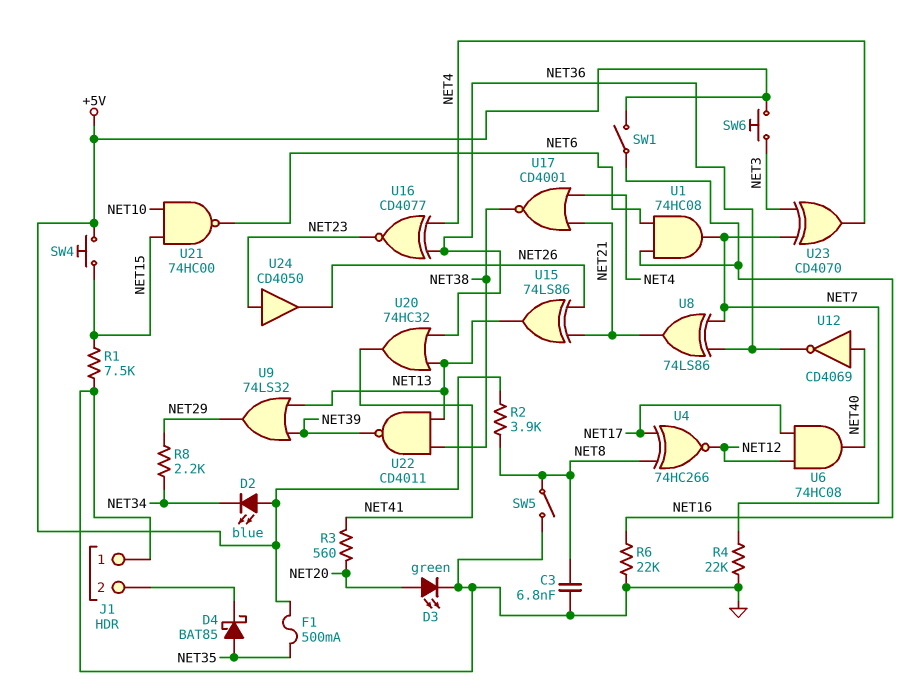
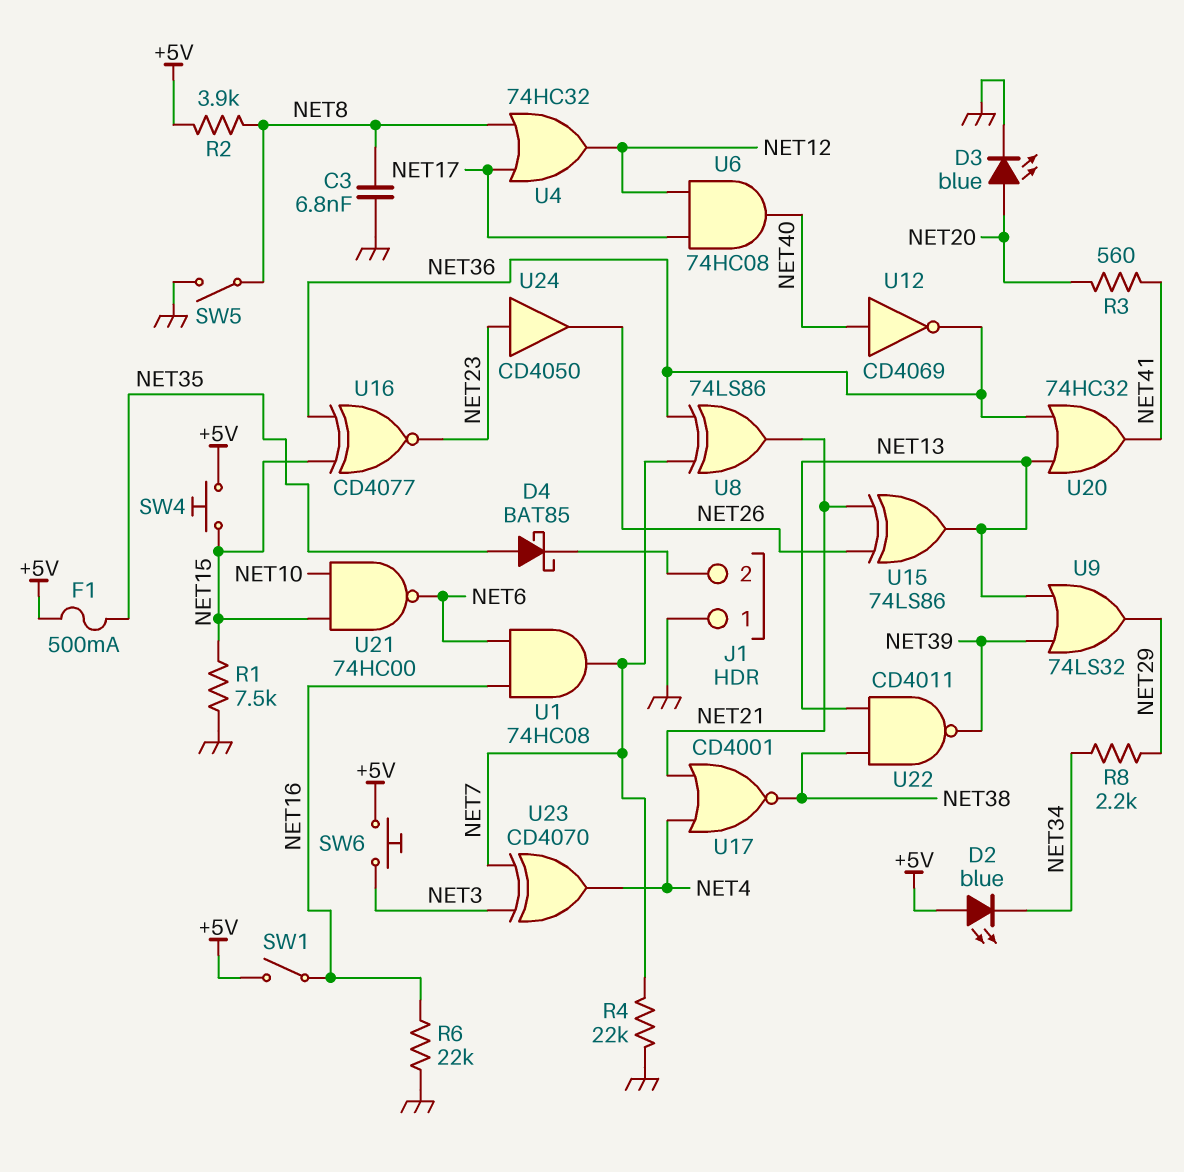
D3: LED green (A NET20, K GND) -> LED blue (A NET20, K GND)
U4: XNOR 74HC266 (in NET8, in NET17, out NET12) -> OR 74HC32 (in NET8, in NET17, out NET12)
U16: XNOR CD4077 (in NET4, in NET36, out NET23) -> XNOR CD4077 (in NET15, in NET36, out NET23)

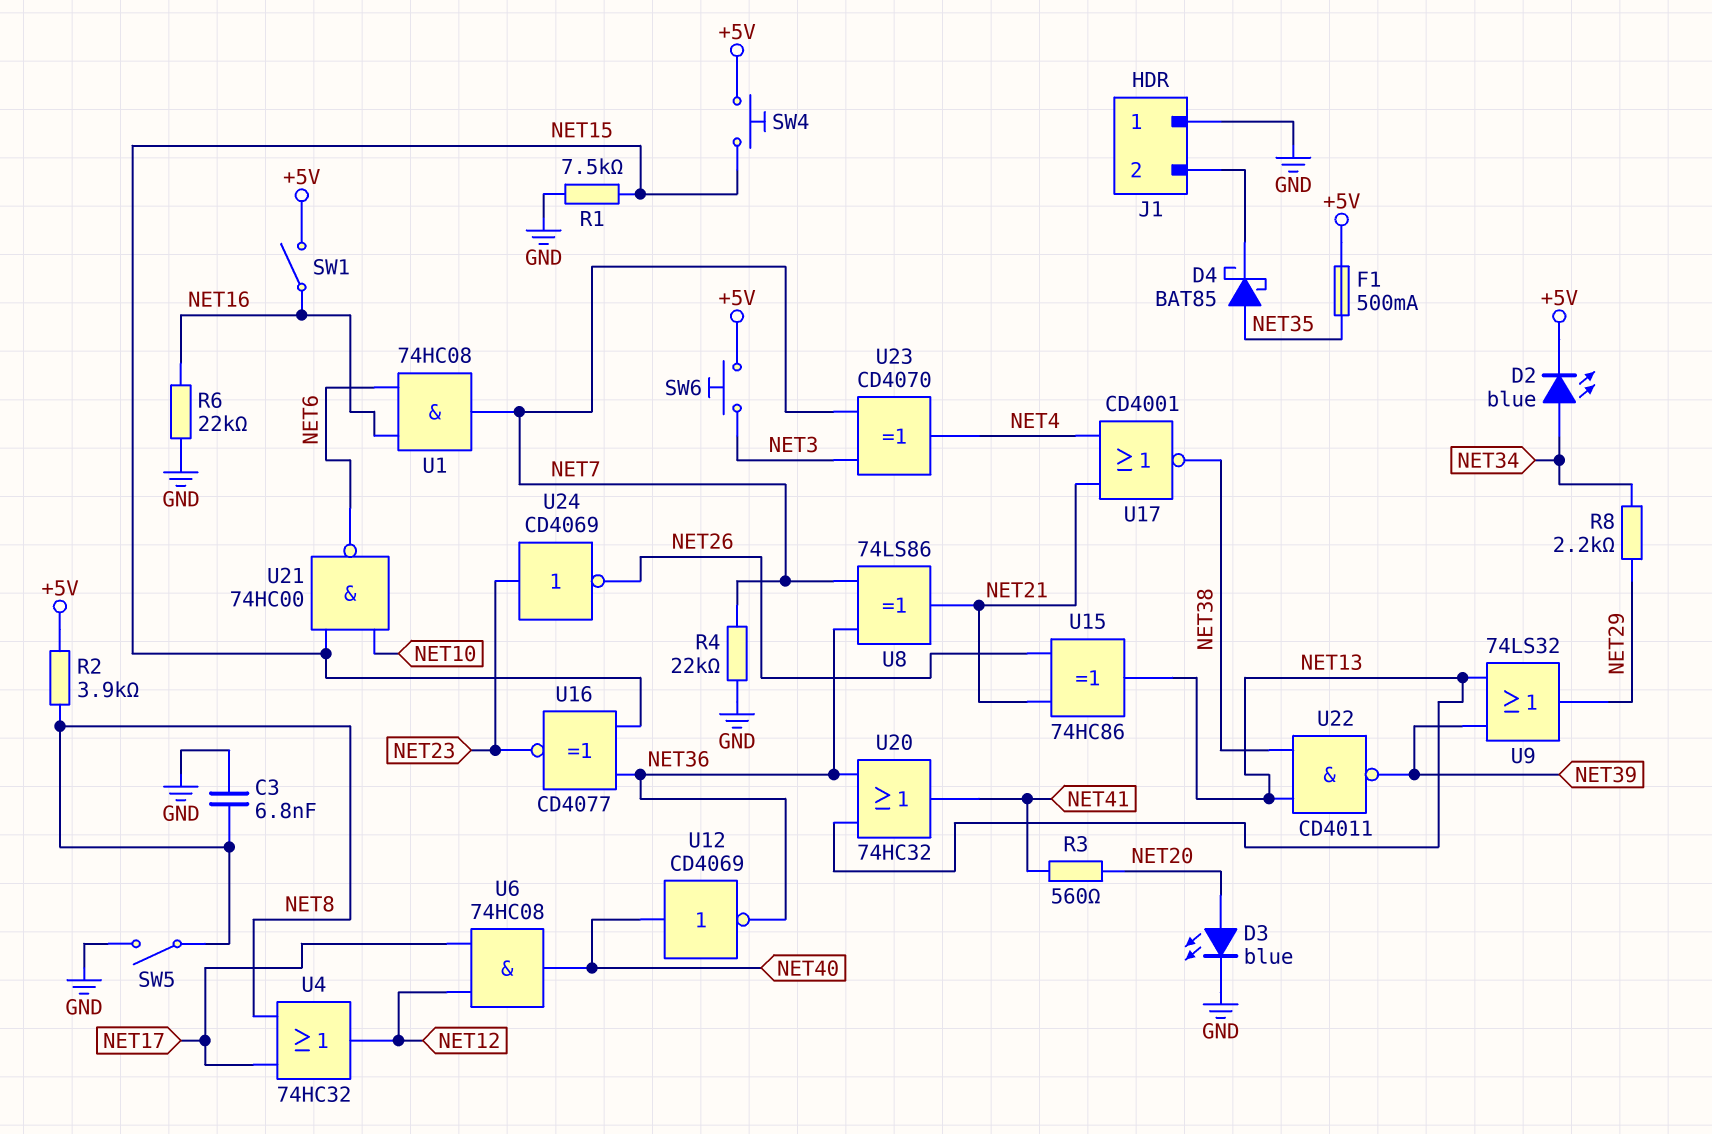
D2: LED blue (A +5V, K NET34) -> LED blue (A NET34, K +5V)
U15: XOR 74LS86 (in NET21, in NET26, out NET13) -> XOR 74HC86 (in NET21, in NET26, out NET13)
U24: buffer CD4050 (in NET23, out NET26) -> NOT CD4069 (in NET23, out NET26)

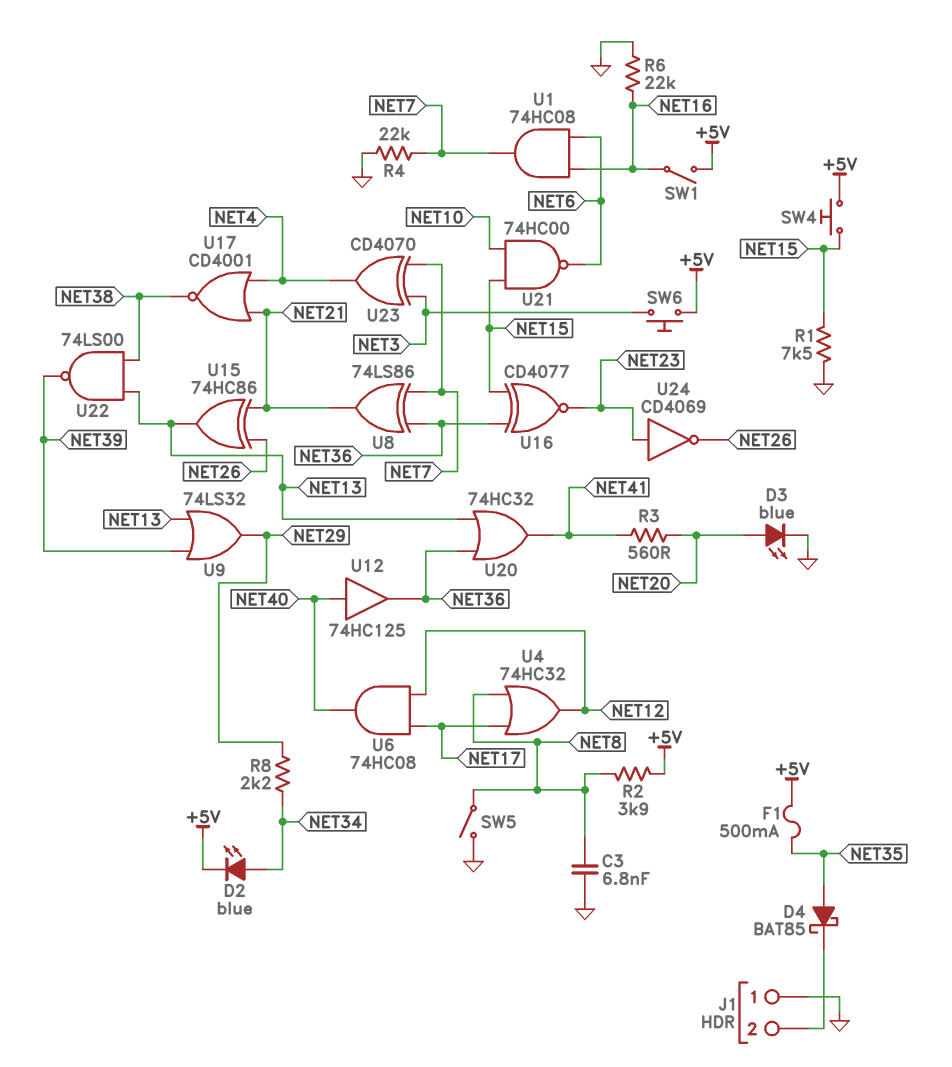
U12: NOT CD4069 (in NET40, out NET36) -> buffer 74HC125 (in NET40, out NET36)
U22: NAND CD4011 (in NET13, in NET38, out NET39) -> NAND 74LS00 (in NET13, in NET38, out NET39)

